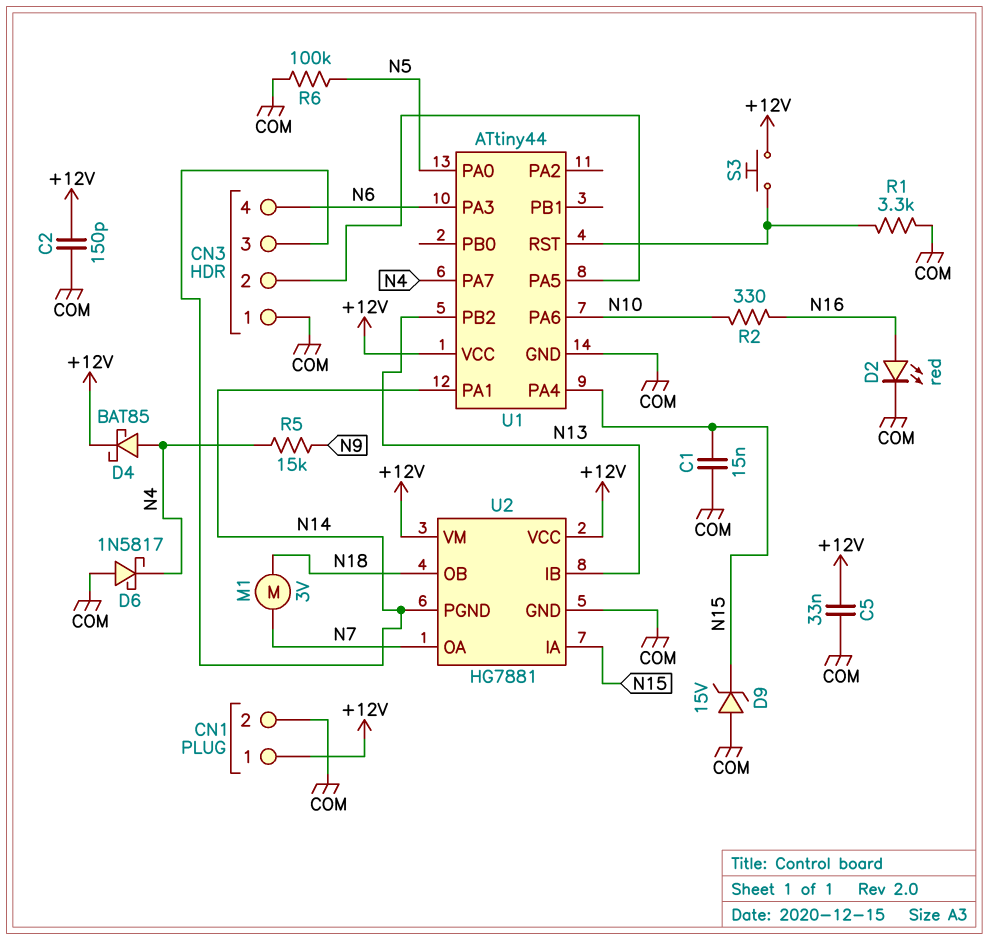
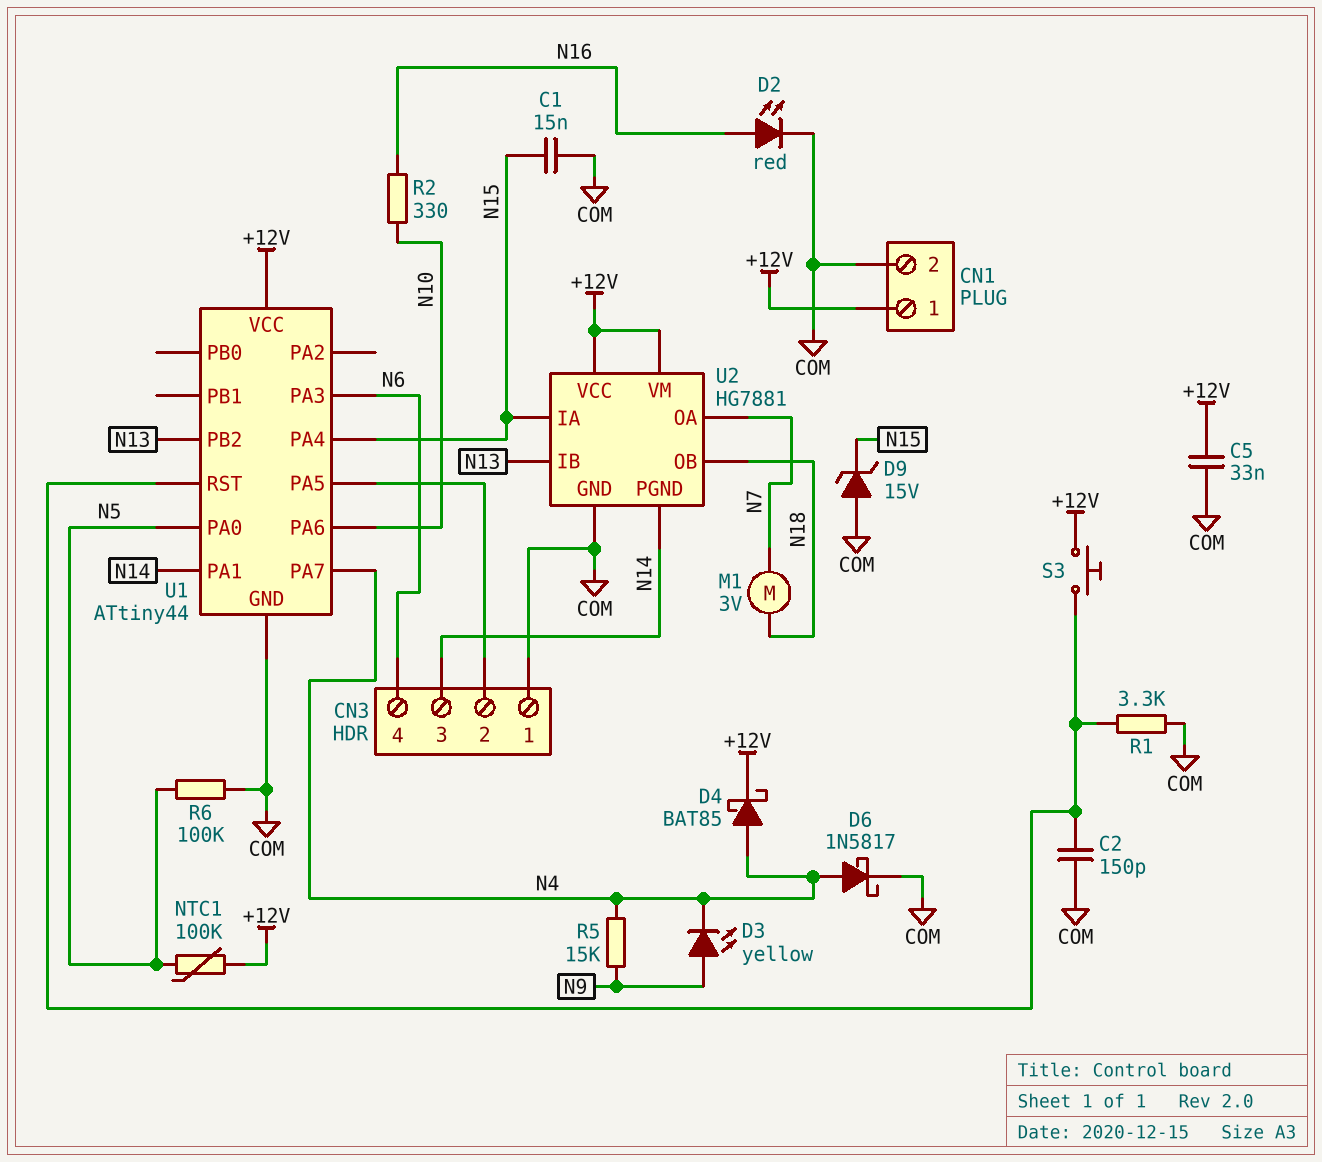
C2: 150pF (+12V, COM) -> 150pF (COM, U1/RST)
D3: none -> LED yellow (A N9, K N4)
D6: schottky 1N5817 (A COM, K N4) -> schottky 1N5817 (A N4, K COM)
NTC1: none -> 100k (+12V, N5)

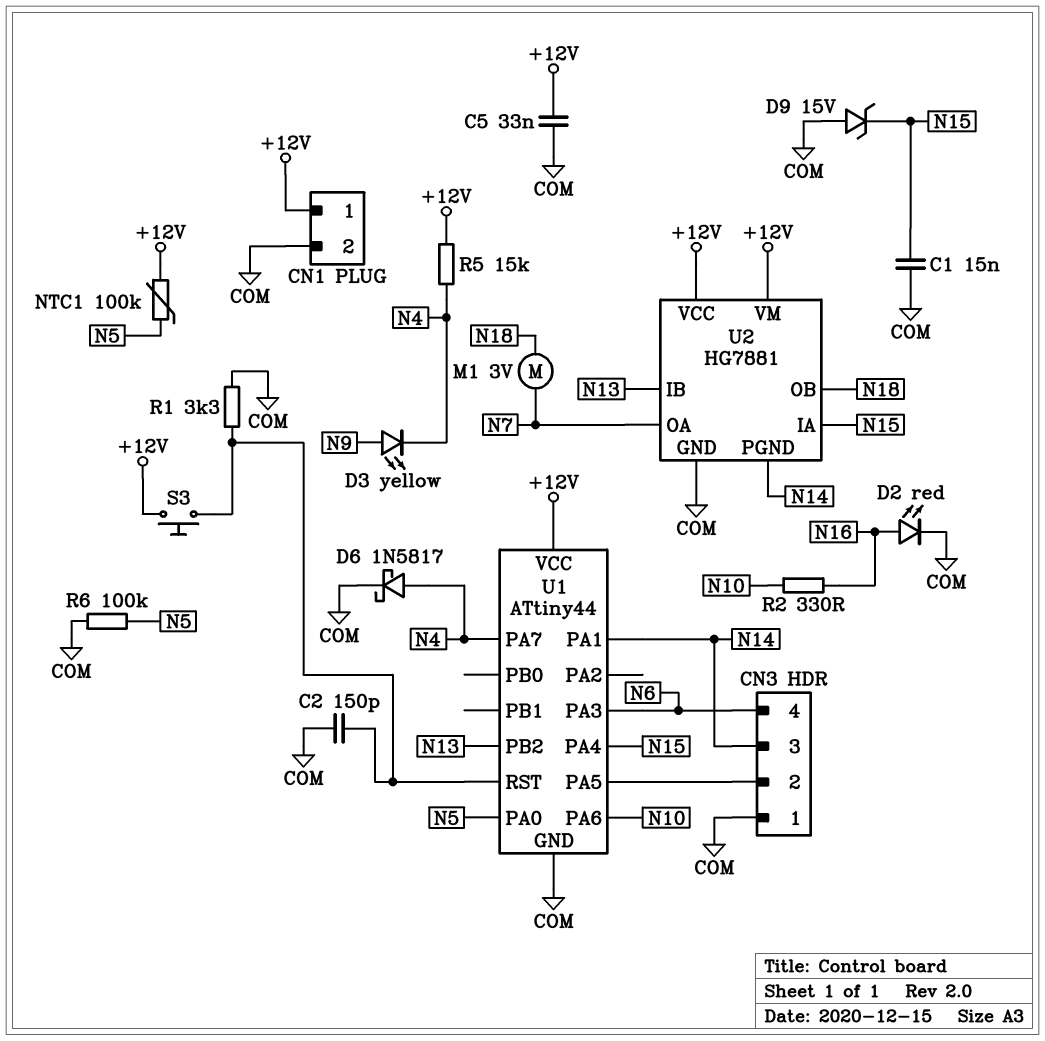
D4: schottky BAT85 (A N4, K +12V) -> none
R5: 15k (N4, N9) -> 15k (+12V, N4)

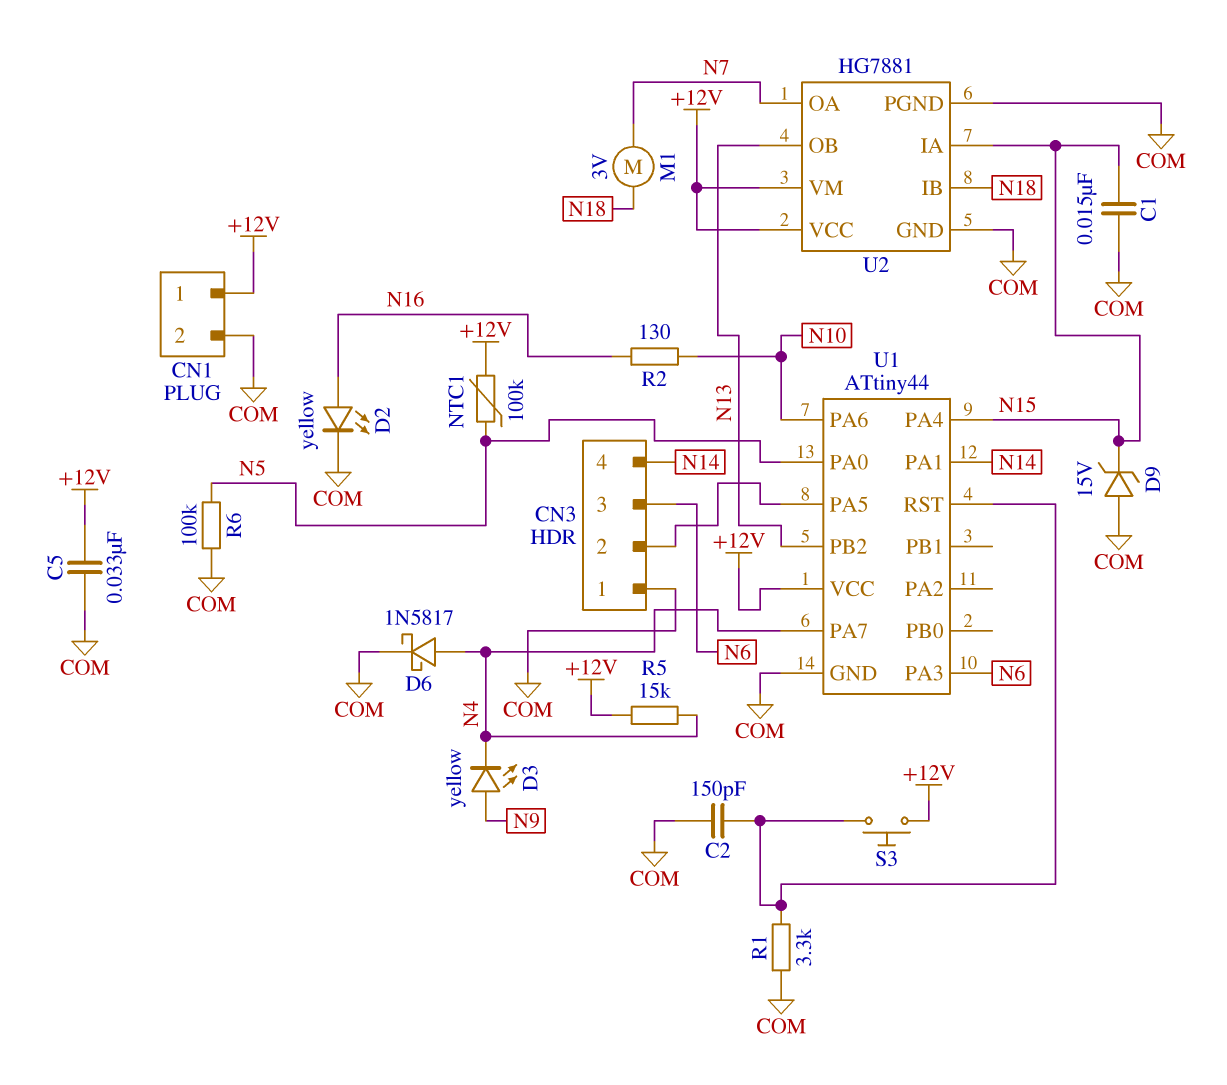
CN3 pin 3: N14 -> N6
CN3 pin 4: N6 -> N14
D2: LED red (A N16, K COM) -> LED yellow (A N16, K COM)
R2: 330 (N10, N16) -> 130 (N10, N16)
U2 pin IB: N13 -> N18
U2 pin OB: N18 -> N13
U2 pin PGND: N14 -> COM

